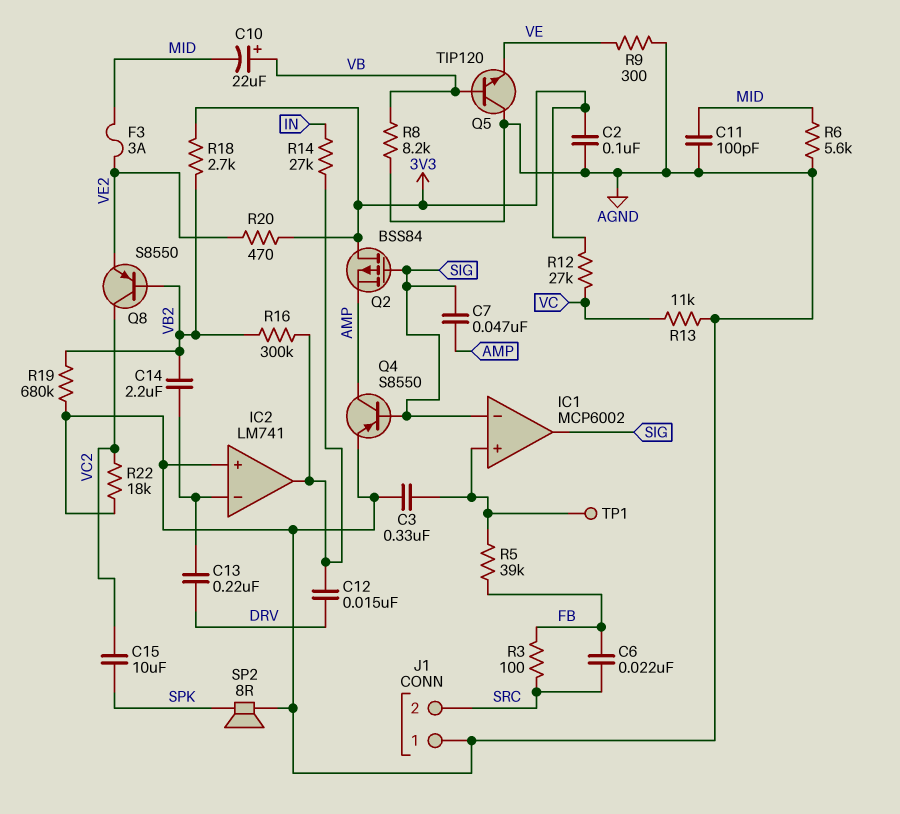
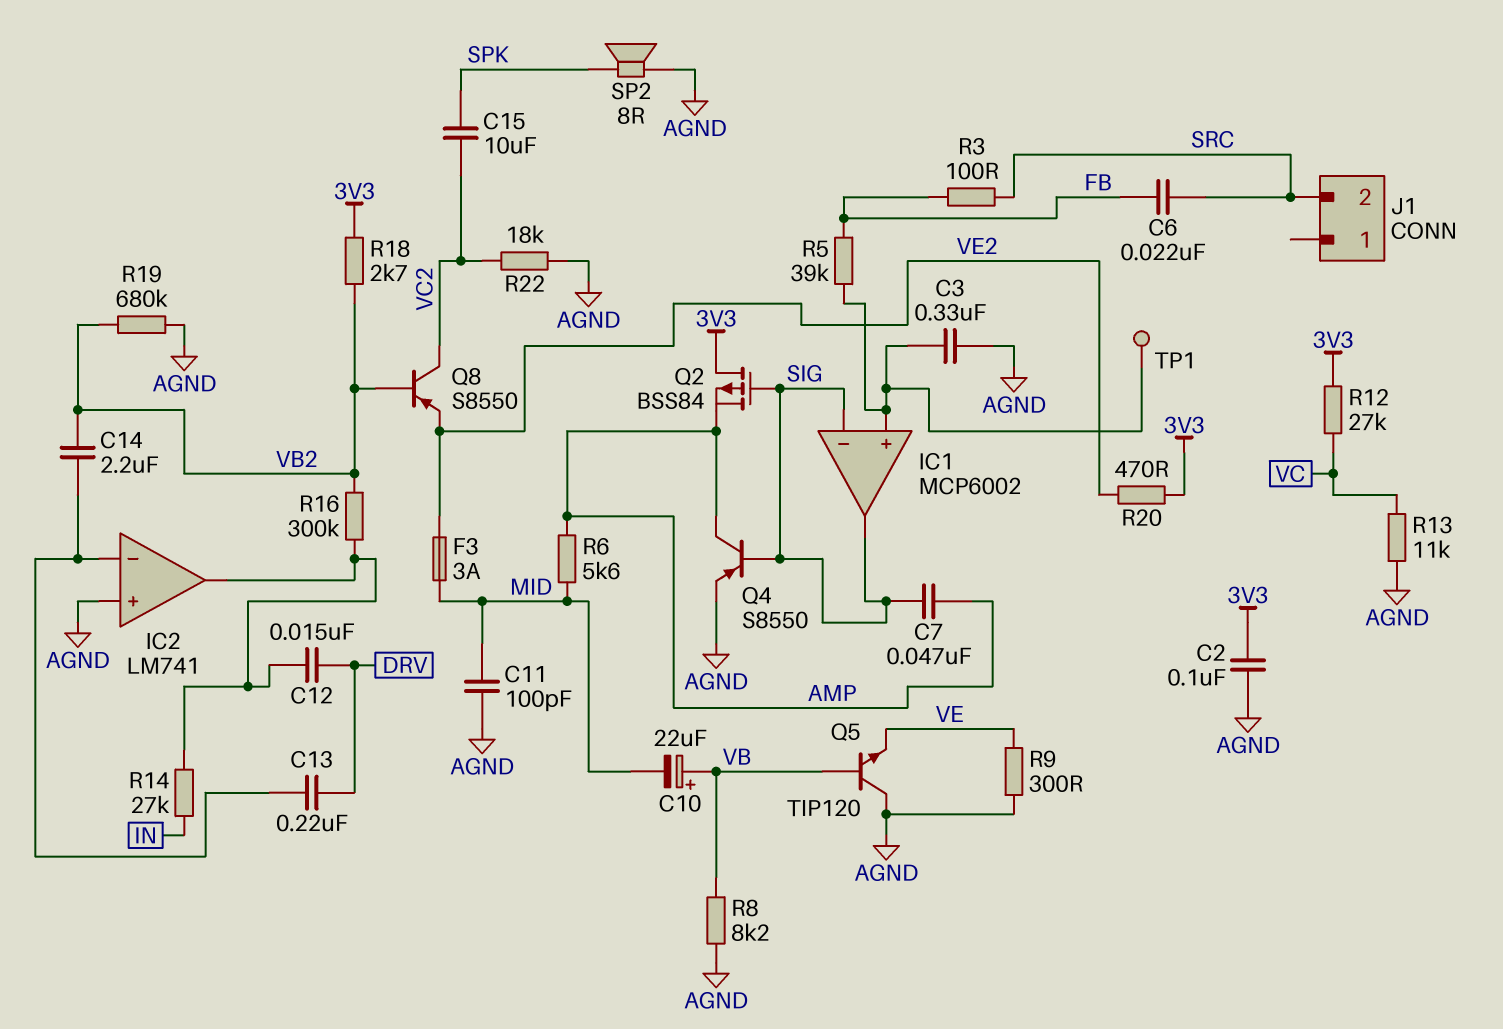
J1 pin 1: AGND -> none
R6: 5.6k (AGND, MID) -> 5.6k (AMP, MID)

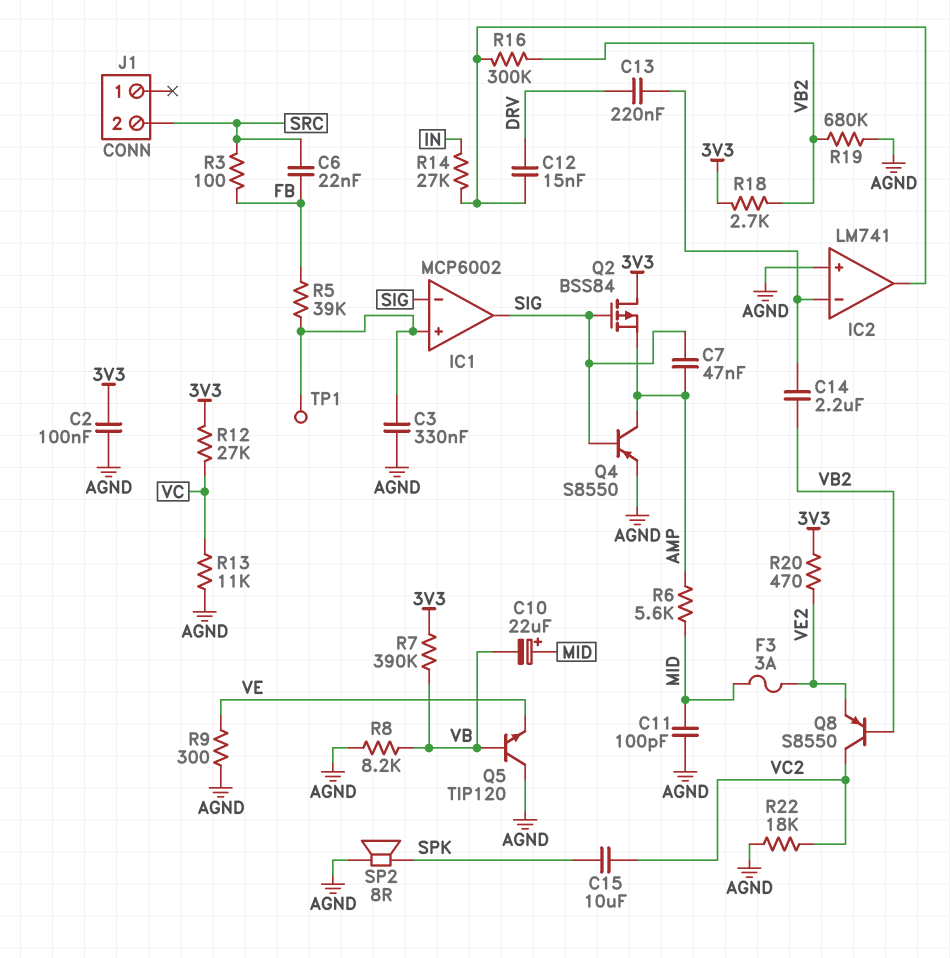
C10: 22uF (plus VB, minus MID) -> 22uF (plus MID, minus VB)
R7: none -> 390k (3V3, VB)

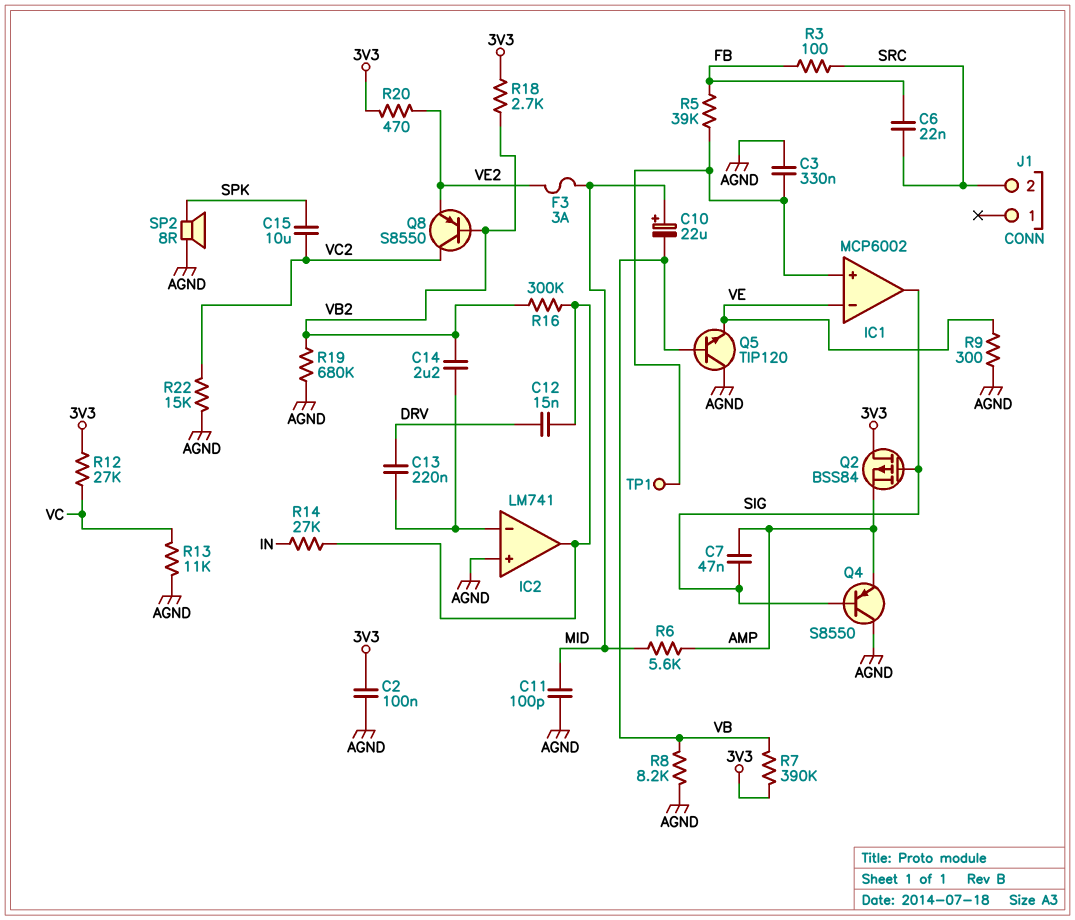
IC1 pin in-: SIG -> VE
Q4: PNP S8550 (B SIG, C AMP, E AGND) -> PNP S8550 (B SIG, C AGND, E AMP)
R22: 18k (AGND, VC2) -> 15k (AGND, VC2)

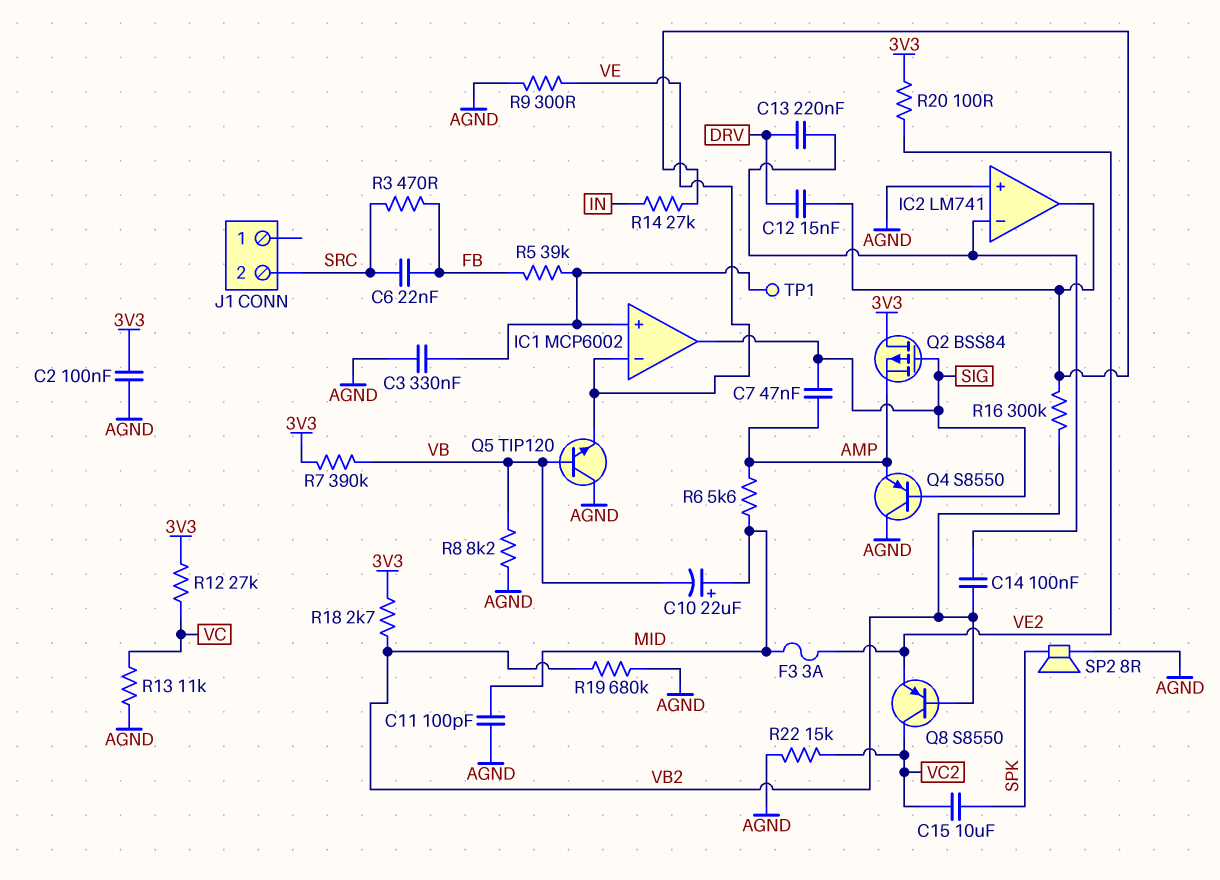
C14: 2.2uF (IC2/in-, VB2) -> 100nF (IC2/in-, VB2)
R3: 100 (FB, SRC) -> 470 (FB, SRC)
R20: 470 (3V3, VE2) -> 100 (3V3, VE2)

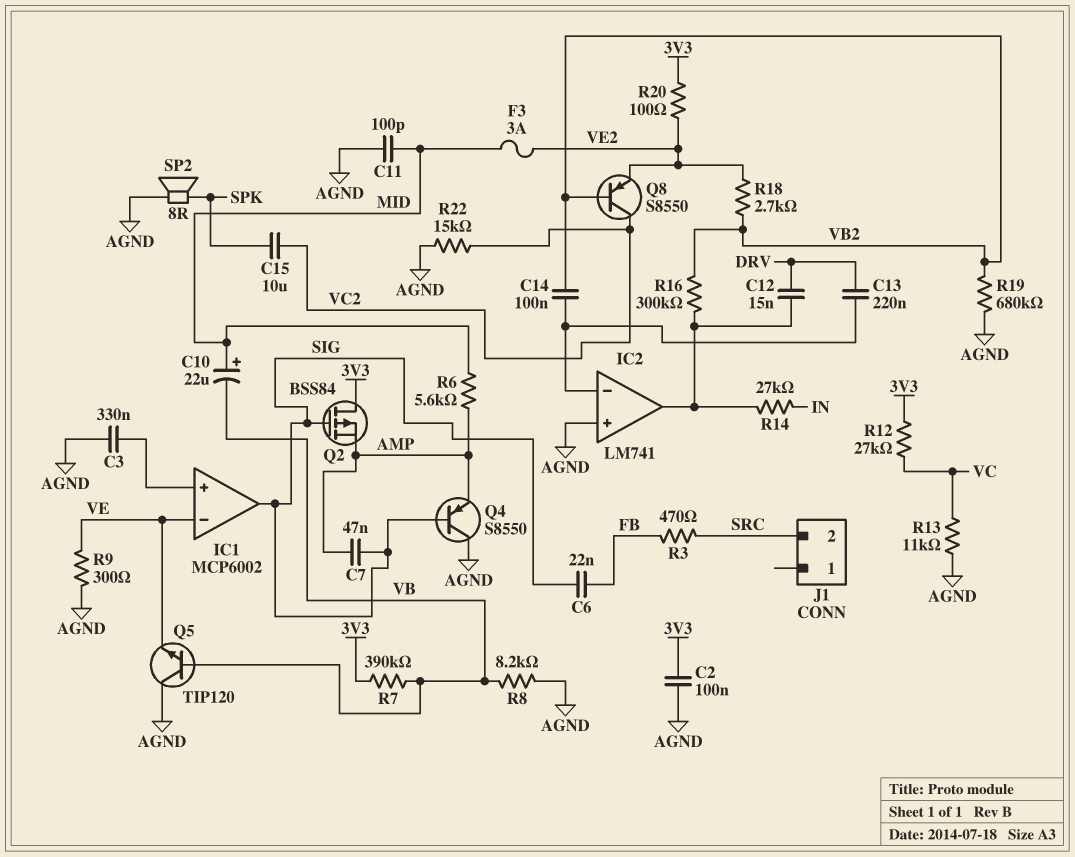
C6: 22nF (FB, SRC) -> 22nF (FB, SIG)
R5: 39k (FB, IC1/in+) -> none
R18: 2.7k (3V3, VB2) -> 2.7k (VB2, VE2)
TP1: test point (IC1/in+) -> none

